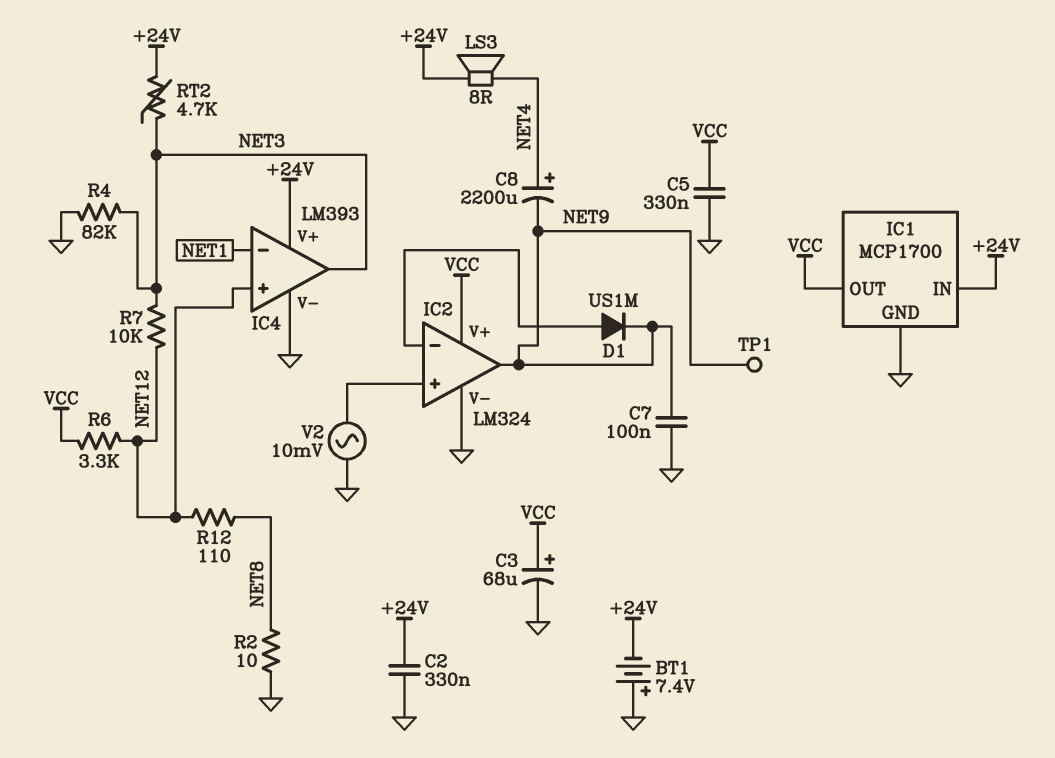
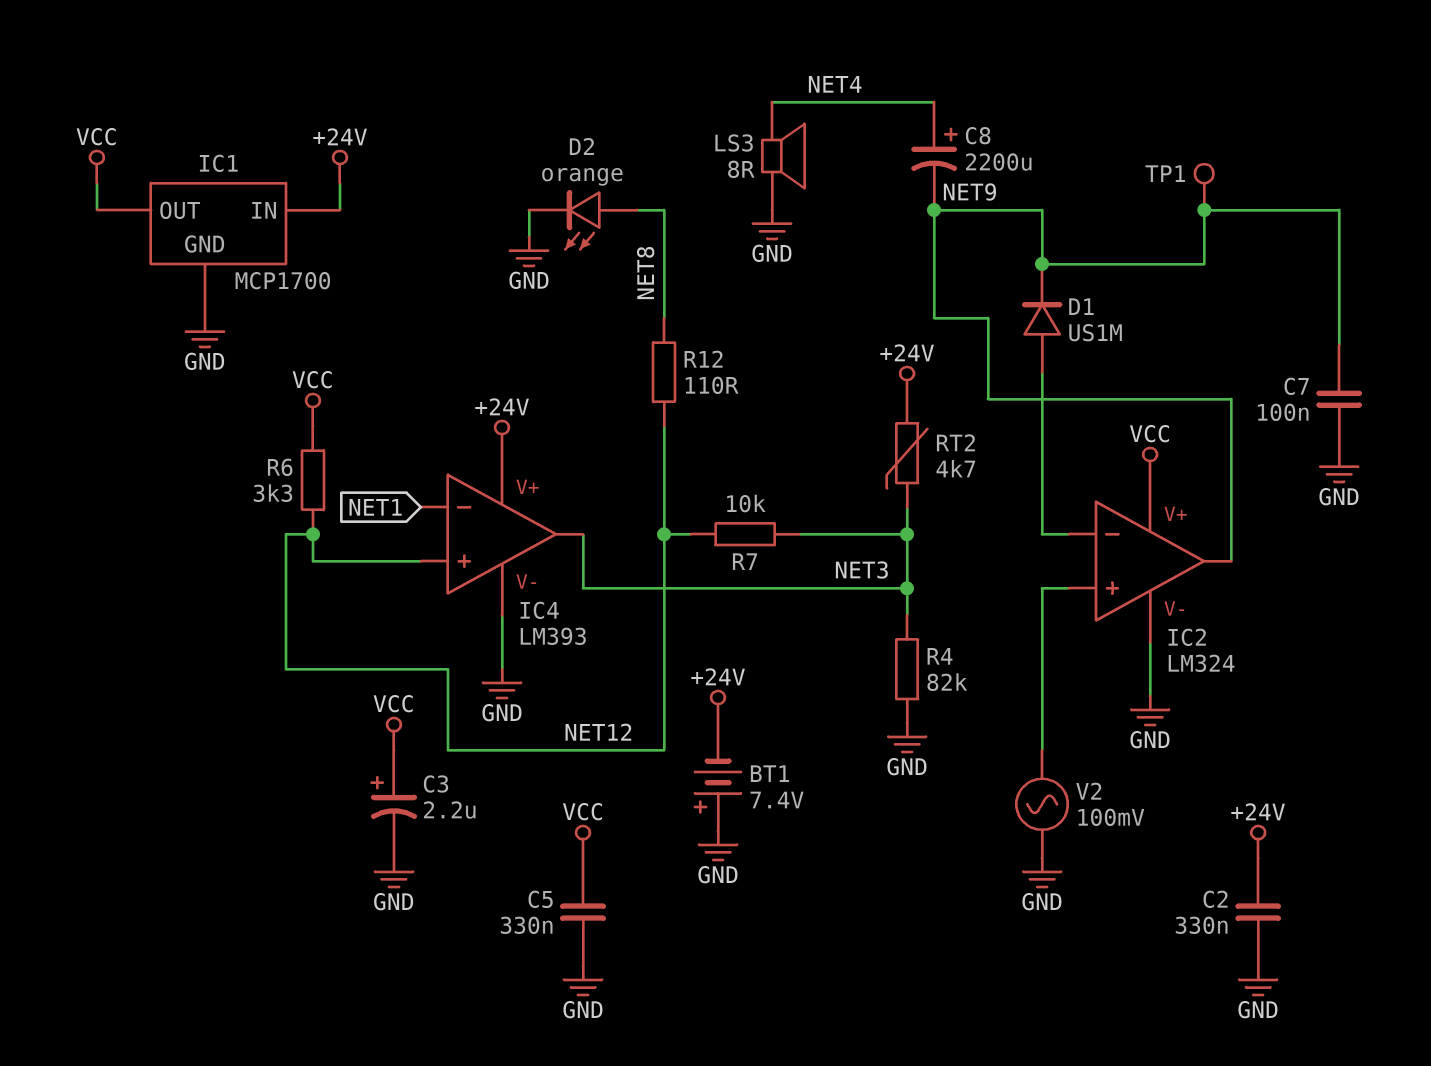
C3: 68uF (plus VCC, minus GND) -> 2.2uF (plus VCC, minus GND)
D2: none -> LED orange (A NET8, K GND)
LS3: speaker 8R (+24V, NET4) -> speaker 8R (GND, NET4)
R2: 10 (GND, NET8) -> none
V2: AC 10mV (GND, IC2/in+) -> AC 100mV (GND, IC2/in+)

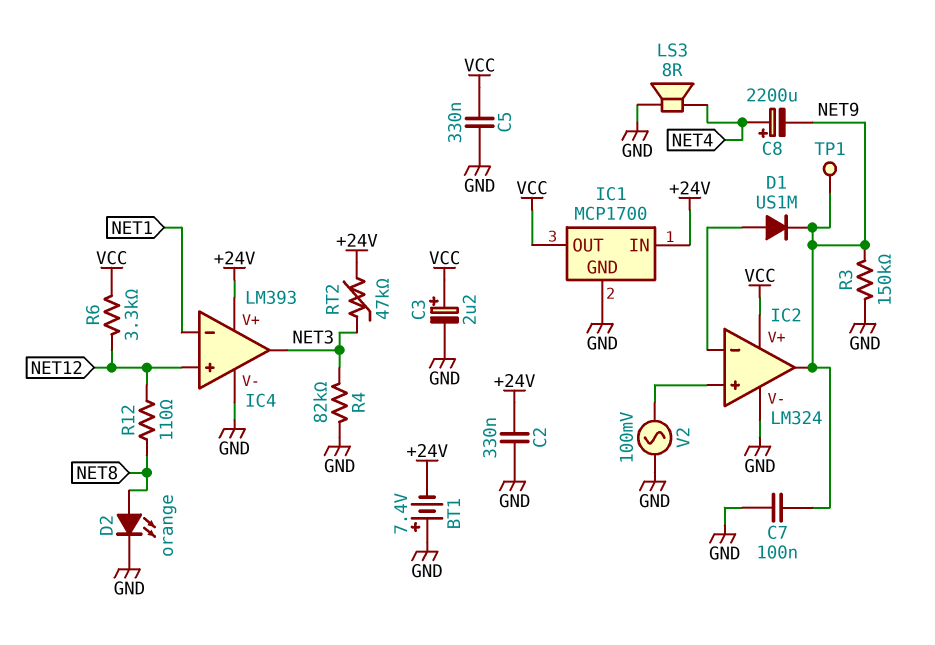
R3: none -> 150k (GND, NET9)
R7: 10k (NET3, NET12) -> none
RT2: 4.7k (+24V, NET3) -> 47k (+24V, NET3)

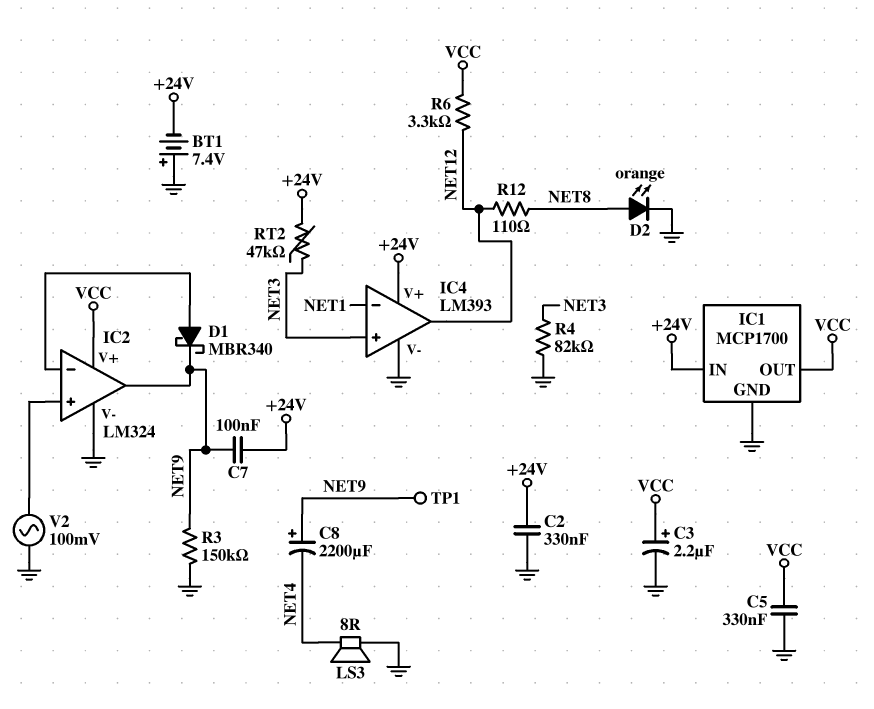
C7: 100nF (GND, NET9) -> 100nF (+24V, NET9)
C8: 2200uF (plus NET4, minus NET9) -> 2200uF (plus NET9, minus NET4)
D1: diode US1M (A IC2/in-, K NET9) -> schottky MBR340 (A IC2/in-, K NET9)
IC4 pin in+: NET12 -> NET3
IC4 pin out: NET3 -> NET12

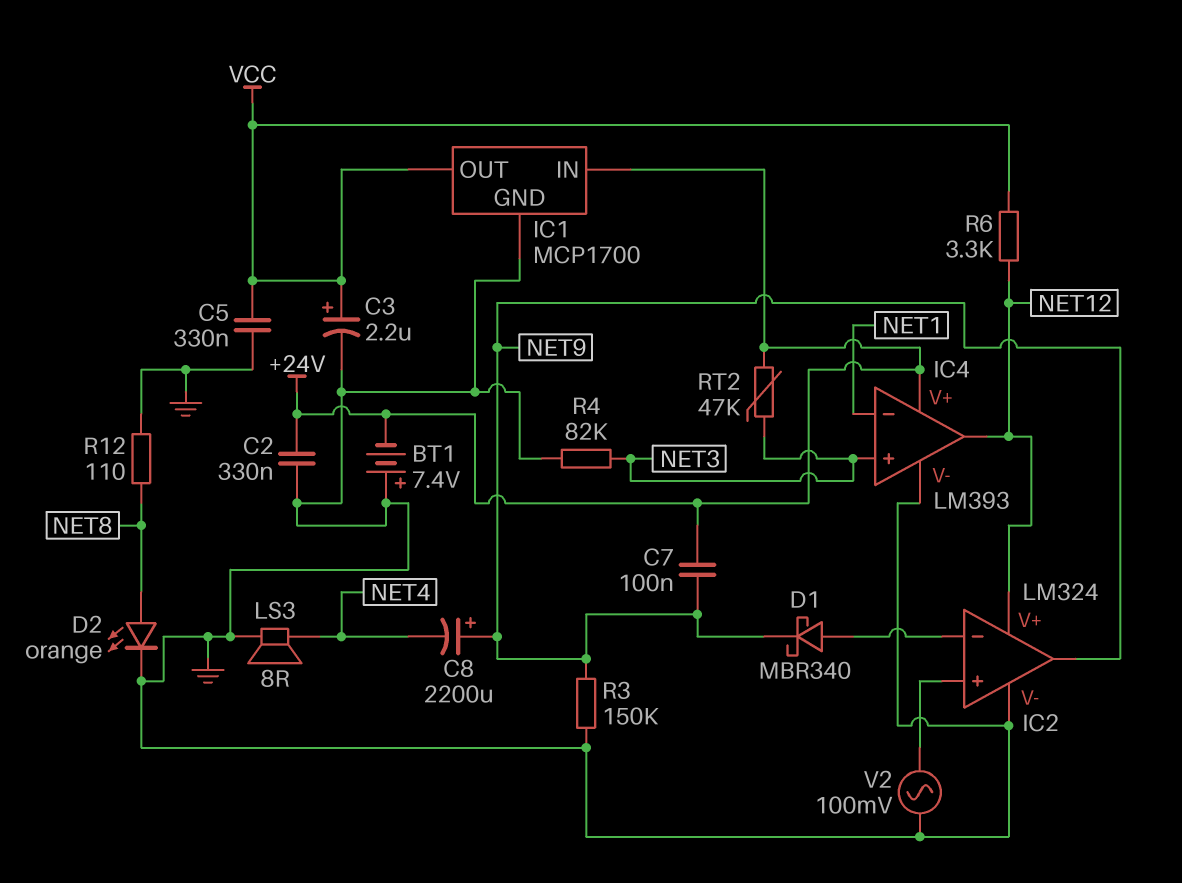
IC2 pin V+: VCC -> NET12
R12: 110 (NET8, NET12) -> 110 (GND, NET8)
TP1: test point (NET9) -> none

